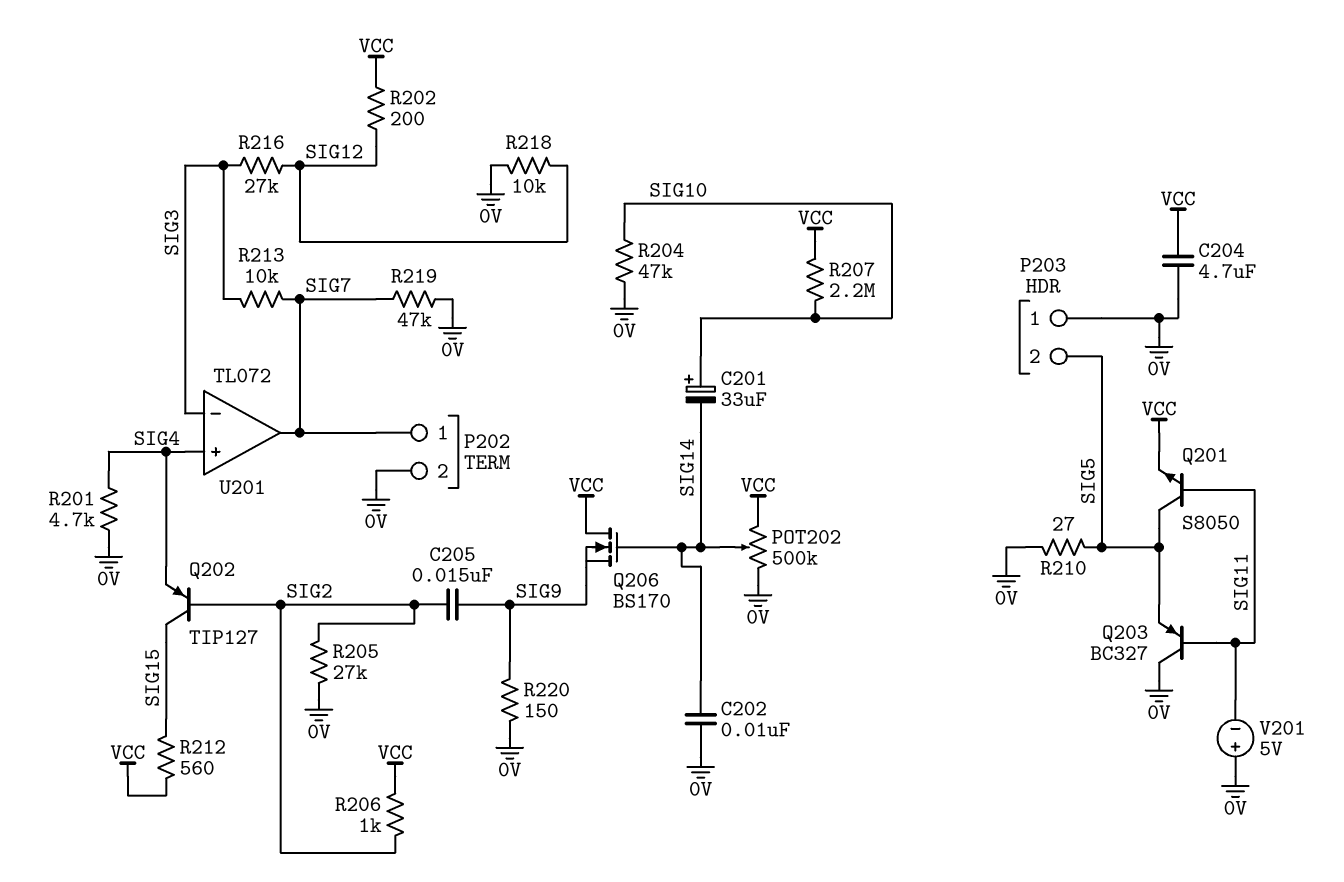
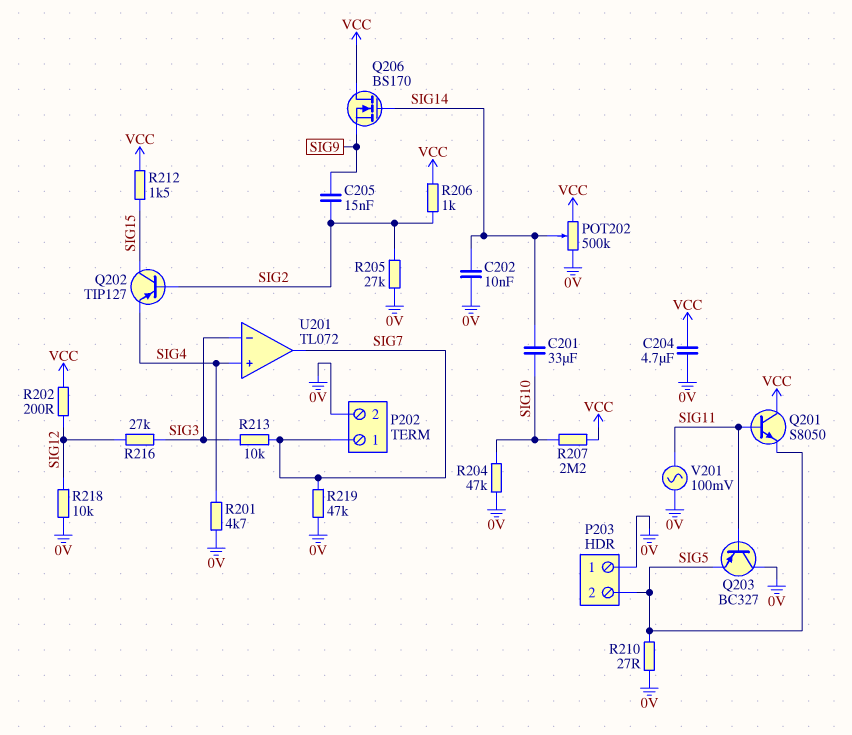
C201: 33uF (plus SIG10, minus SIG14) -> 33uF (SIG10, SIG14)
Q201: NPN S8050 (B SIG11, C SIG5, E VCC) -> NPN S8050 (B SIG11, C VCC, E SIG5)
R212: 560 (SIG15, VCC) -> 1.5k (SIG15, VCC)
R220: 150 (0V, SIG9) -> none
V201: 5V (plus 0V, minus SIG11) -> AC 100mV (0V, SIG11)

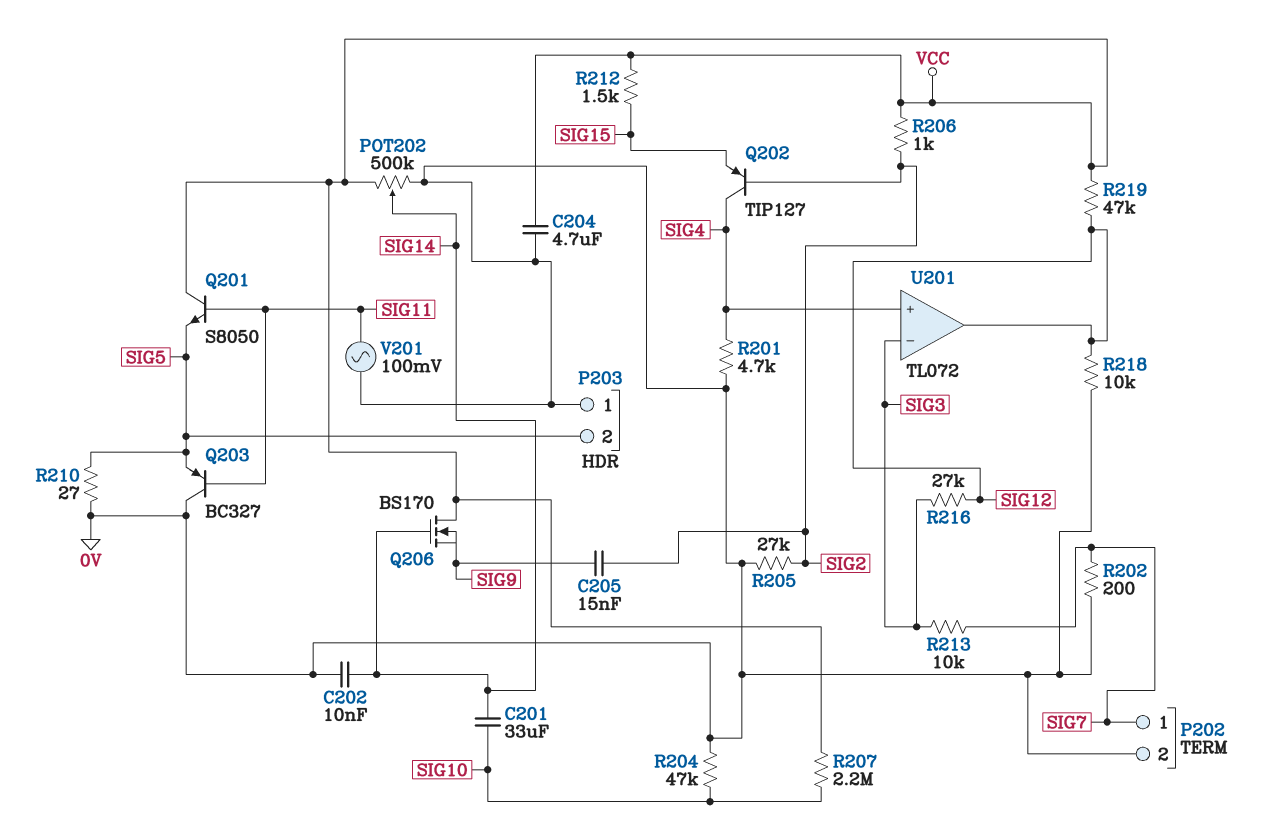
Q202: PNP TIP127 (B SIG2, C SIG15, E SIG4) -> PNP TIP127 (B SIG2, C SIG4, E SIG15)
R202: 200 (SIG12, VCC) -> 200 (0V, SIG7)
R219: 47k (0V, SIG7) -> 47k (SIG12, VCC)
U201 pin out: SIG7 -> SIG12

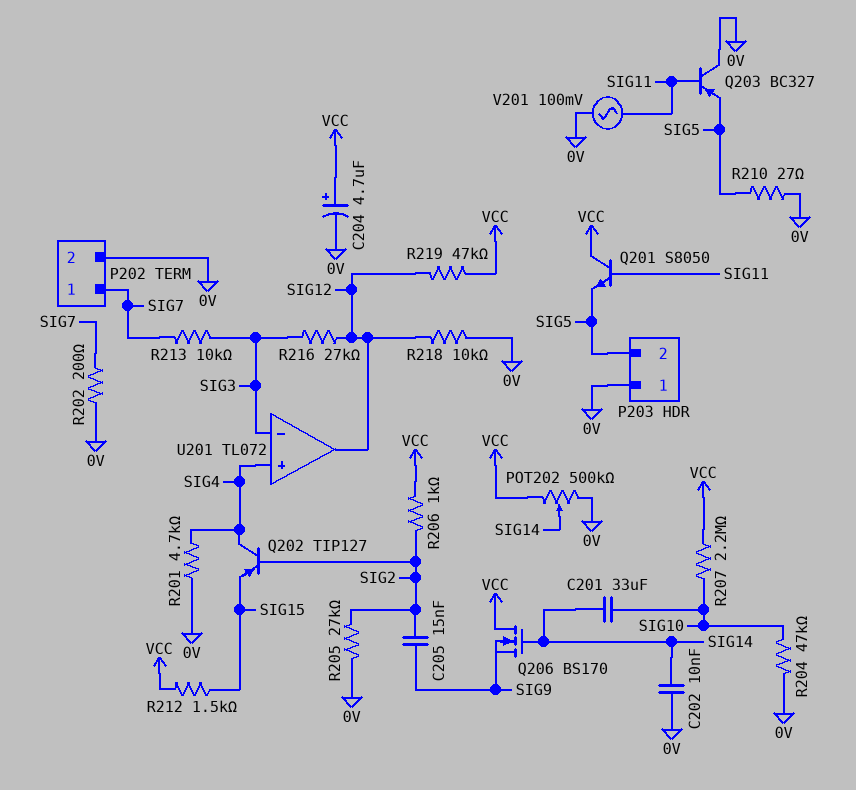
C204: 4.7uF (0V, VCC) -> 4.7uF (plus VCC, minus 0V)

